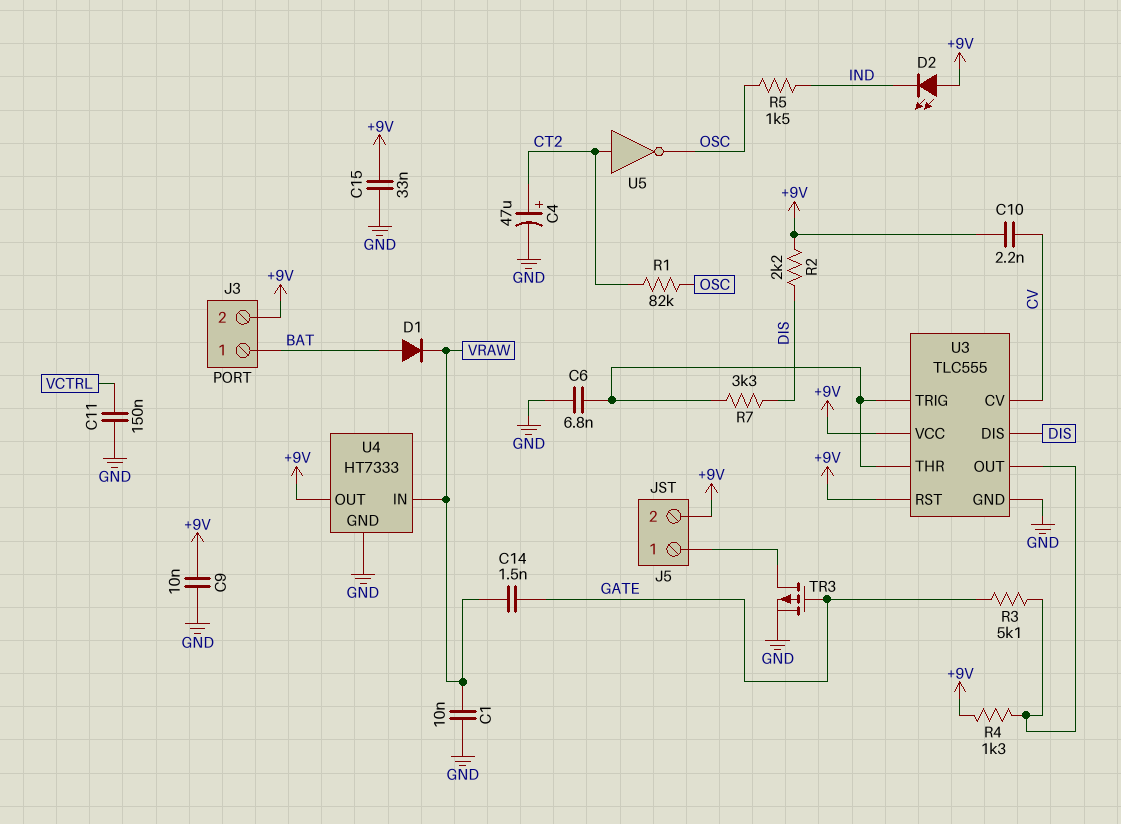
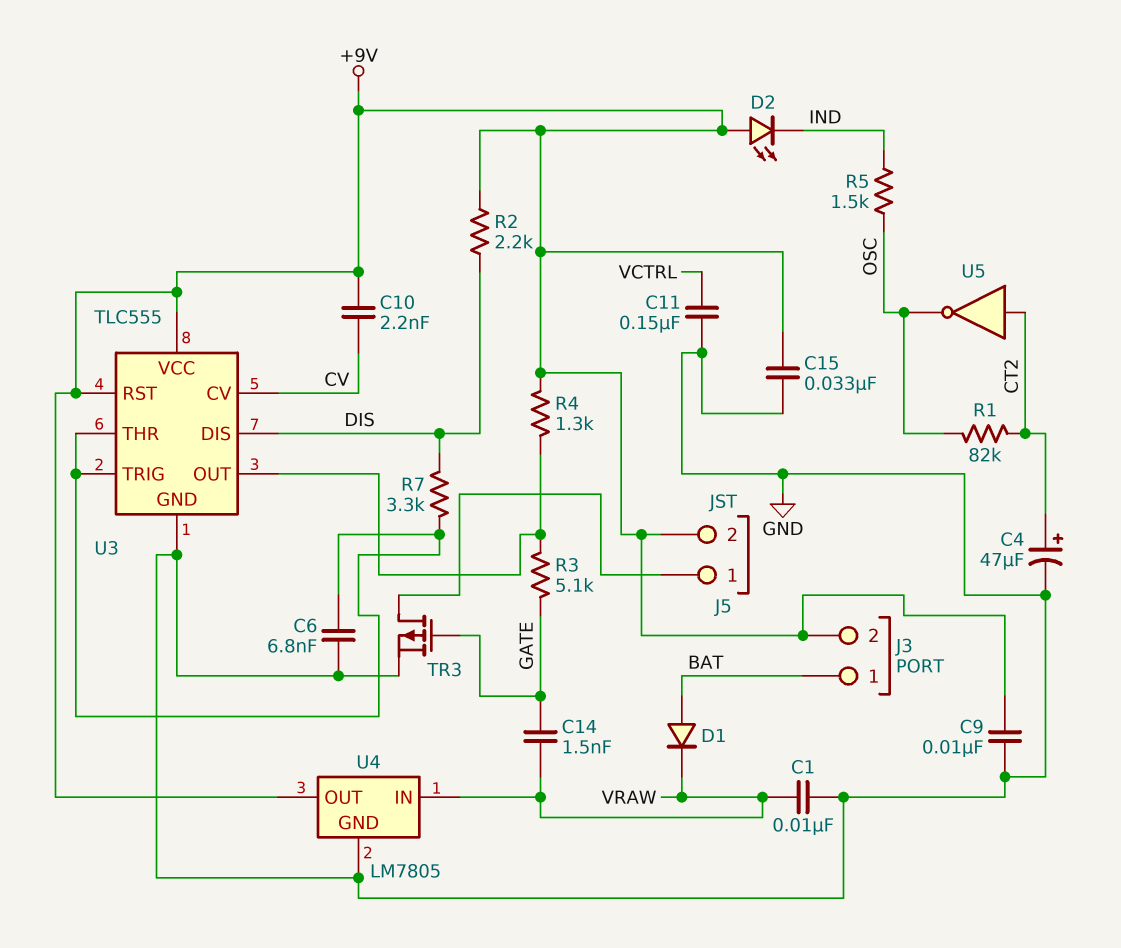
U4: HT7333 -> LM7805

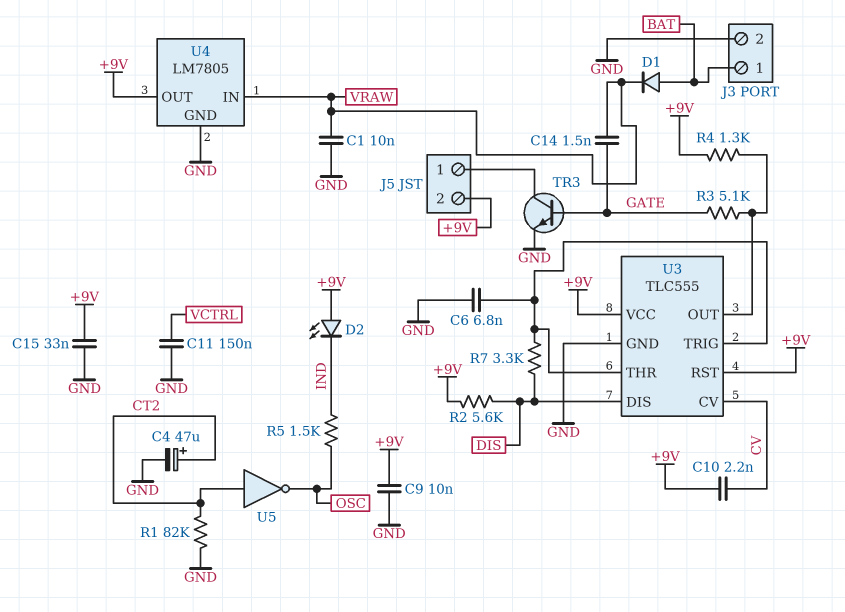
J3 pin 2: +9V -> GND
R1: 82k (CT2, OSC) -> 82k (CT2, GND)
R2: 2.2k (+9V, DIS) -> 5.6k (+9V, DIS)
TR3: PMOS (G GATE, D J5/1, S GND) -> NPN (B GATE, C J5/1, E GND)

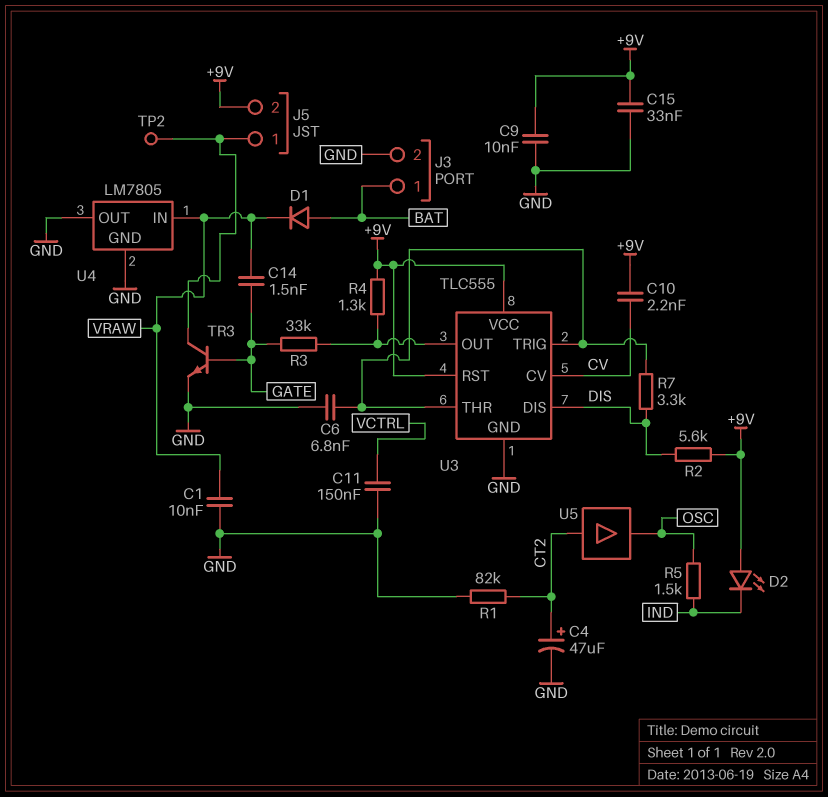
R3: 5.1k (GATE, U3/OUT) -> 33k (GATE, U3/OUT)
TP2: none -> test point (J5/1)
U4 pin OUT: +9V -> GND
U5: NOT (in CT2, out OSC) -> buffer (in CT2, out OSC)

